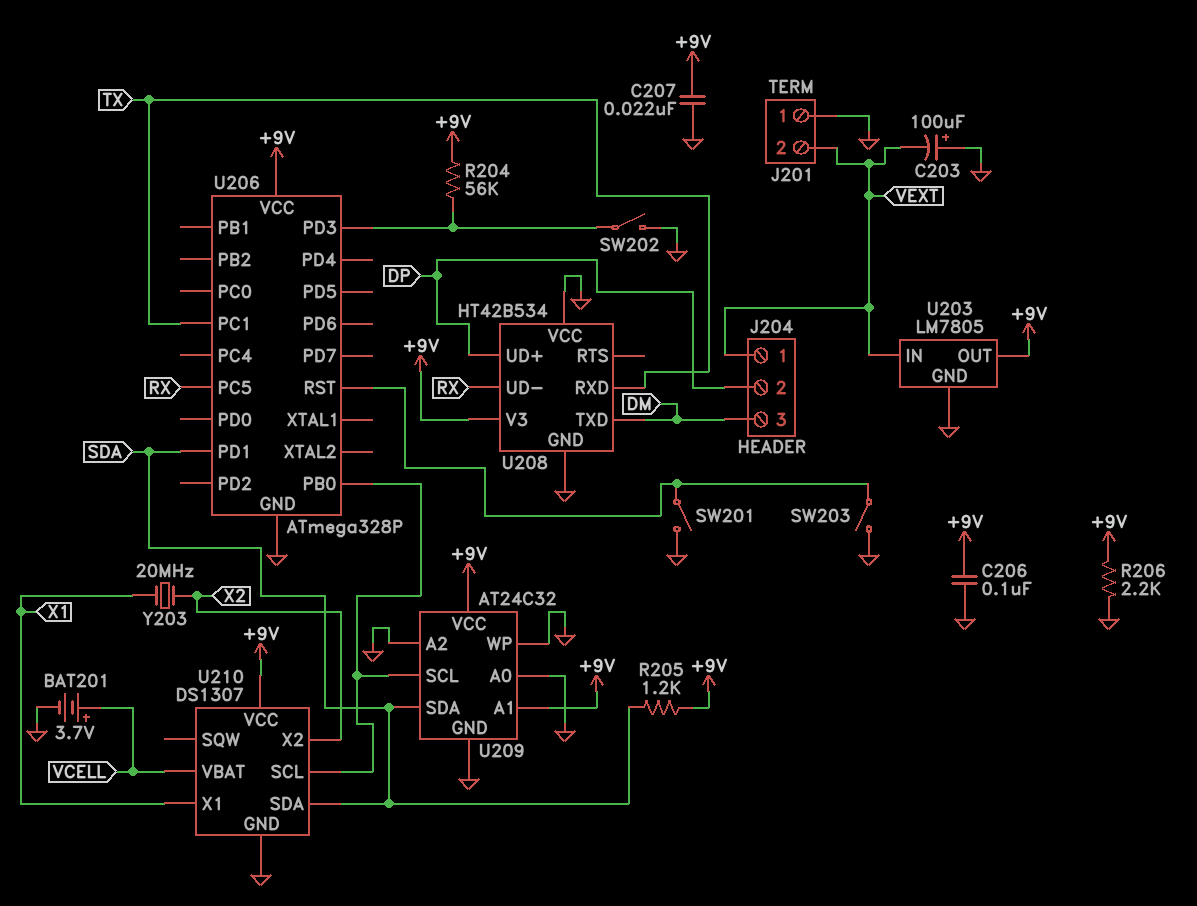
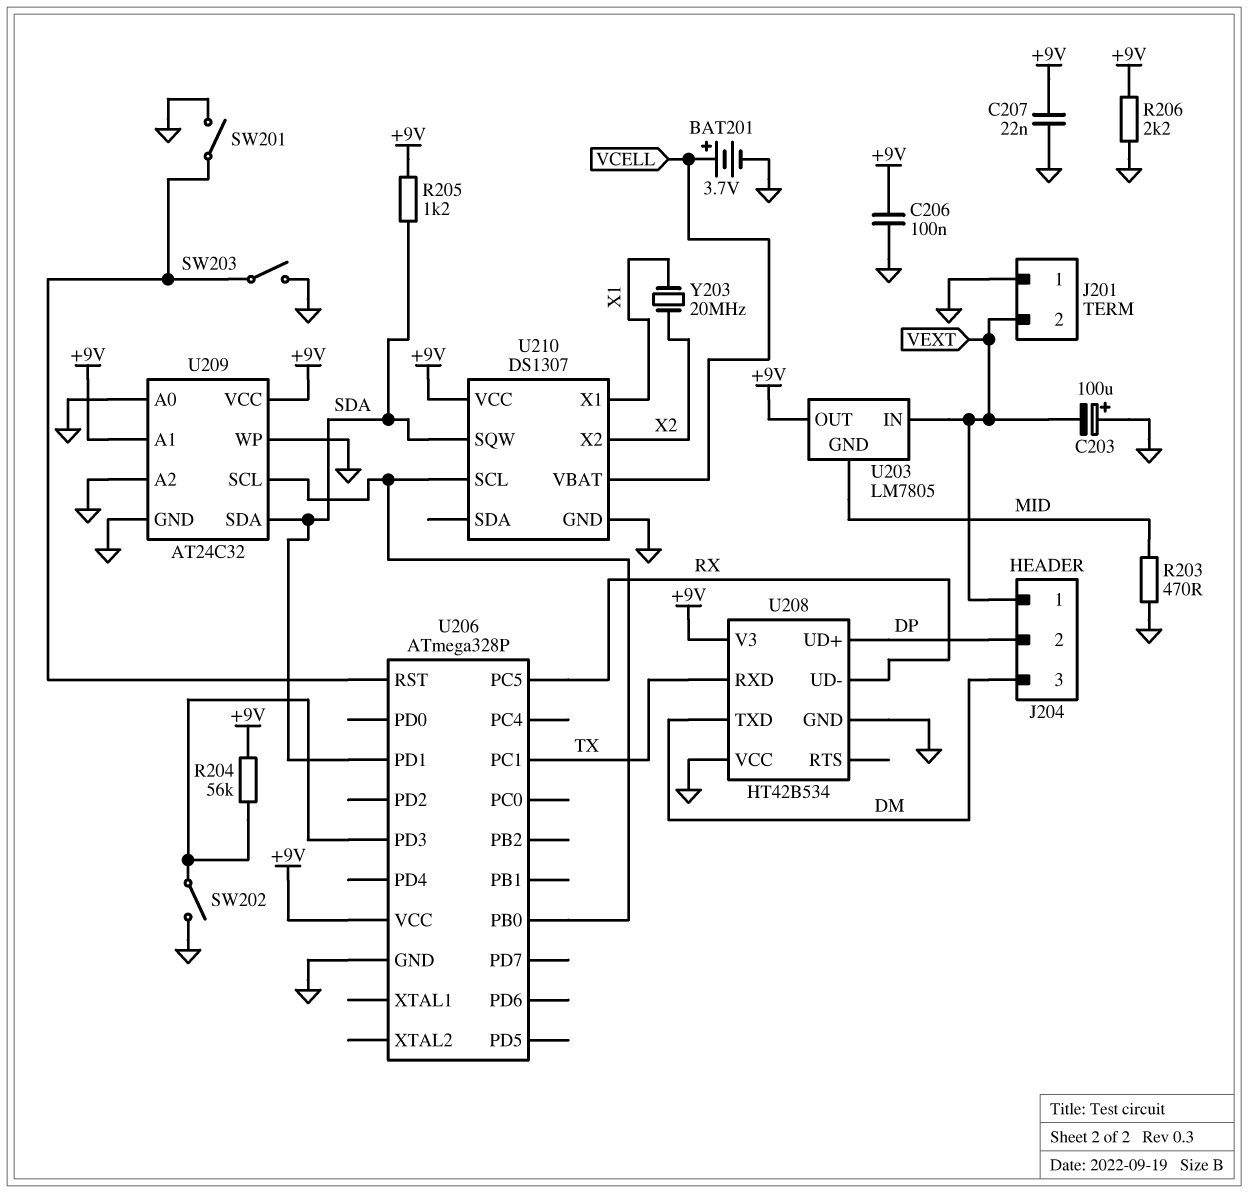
R203: none -> 470 (GND, MID)
U203 pin GND: GND -> MID
U210 pin SDA: SDA -> none
U210 pin SQW: none -> SDA

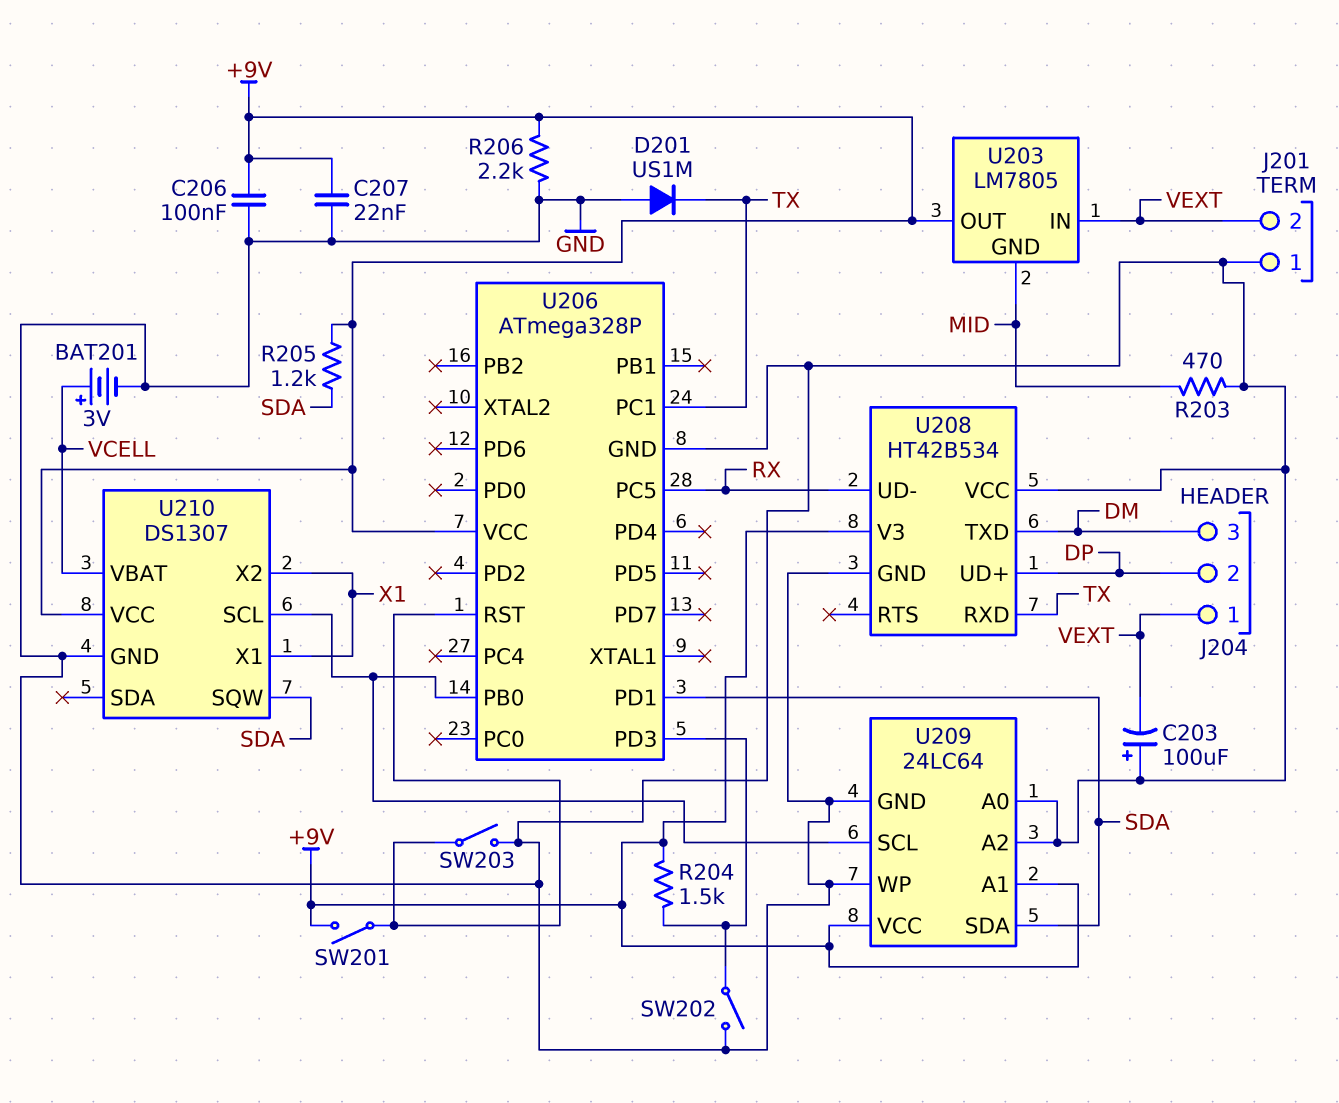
BAT201: 3.7V (plus VCELL, minus GND) -> 3V (plus VCELL, minus GND)
D201: none -> diode US1M (A GND, K TX)
R204: 56k (+9V, U206/PD3) -> 1.5k (+9V, U206/PD3)
SW201: switch (GND, U206/RST) -> switch (+9V, U206/RST)
U209: AT24C32 -> 24LC64
U210 pin X2: X2 -> X1
Y203: 20MHz (X1, X2) -> none

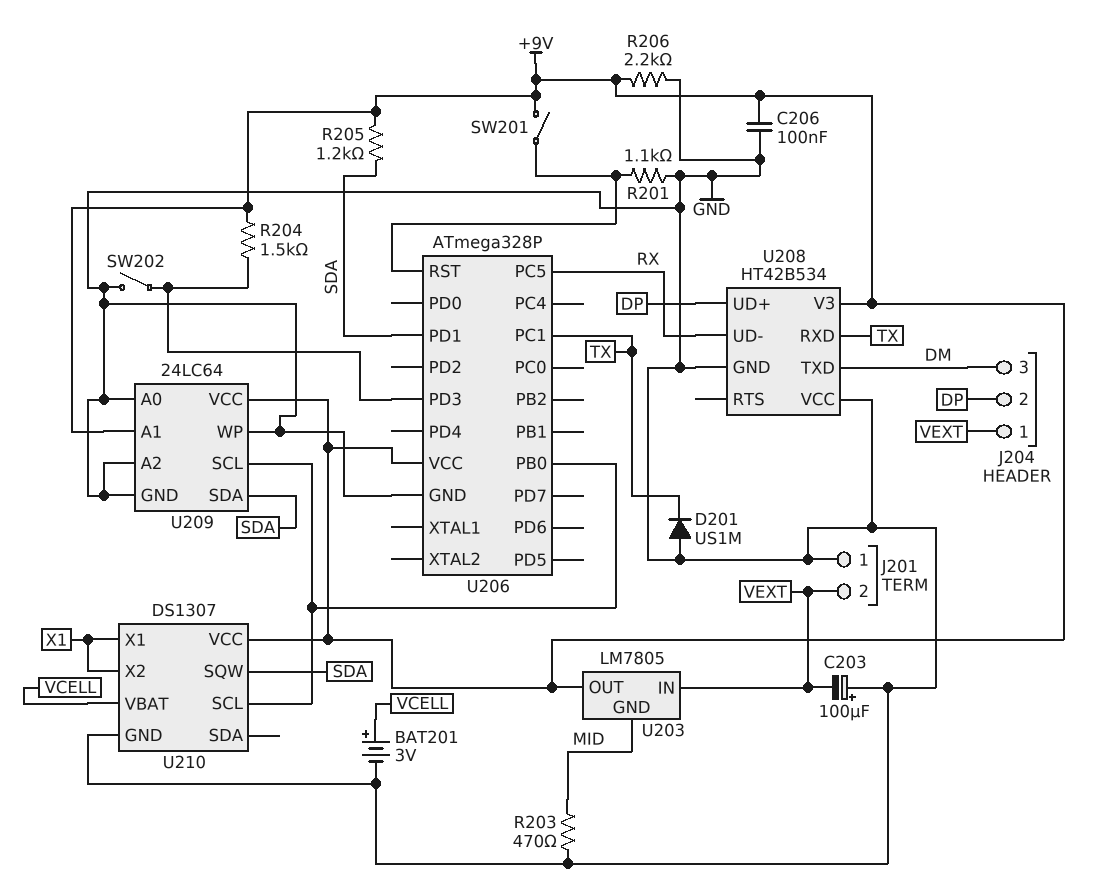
C207: 22nF (+9V, GND) -> none
R201: none -> 1.1k (GND, U206/RST)
SW203: switch (GND, U206/RST) -> none

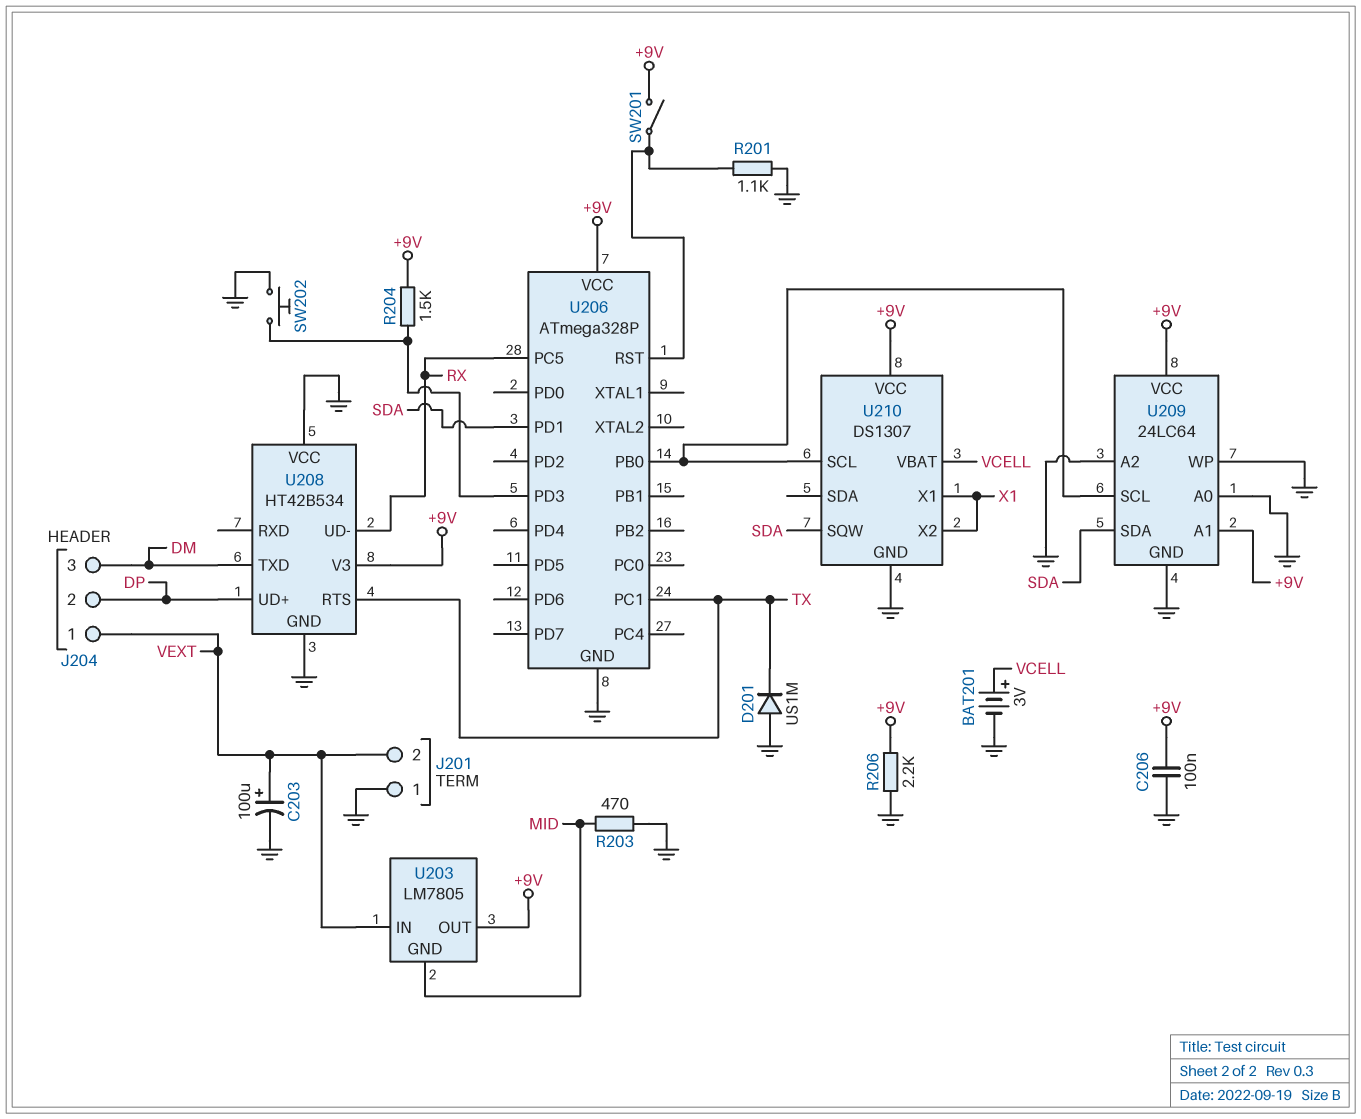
C203: 100uF (plus GND, minus VEXT) -> 100uF (plus VEXT, minus GND)
R205: 1.2k (+9V, SDA) -> none
SW202: switch (GND, U206/PD3) -> button (GND, U206/PD3)
U208 pin RTS: none -> TX
U208 pin RXD: TX -> none

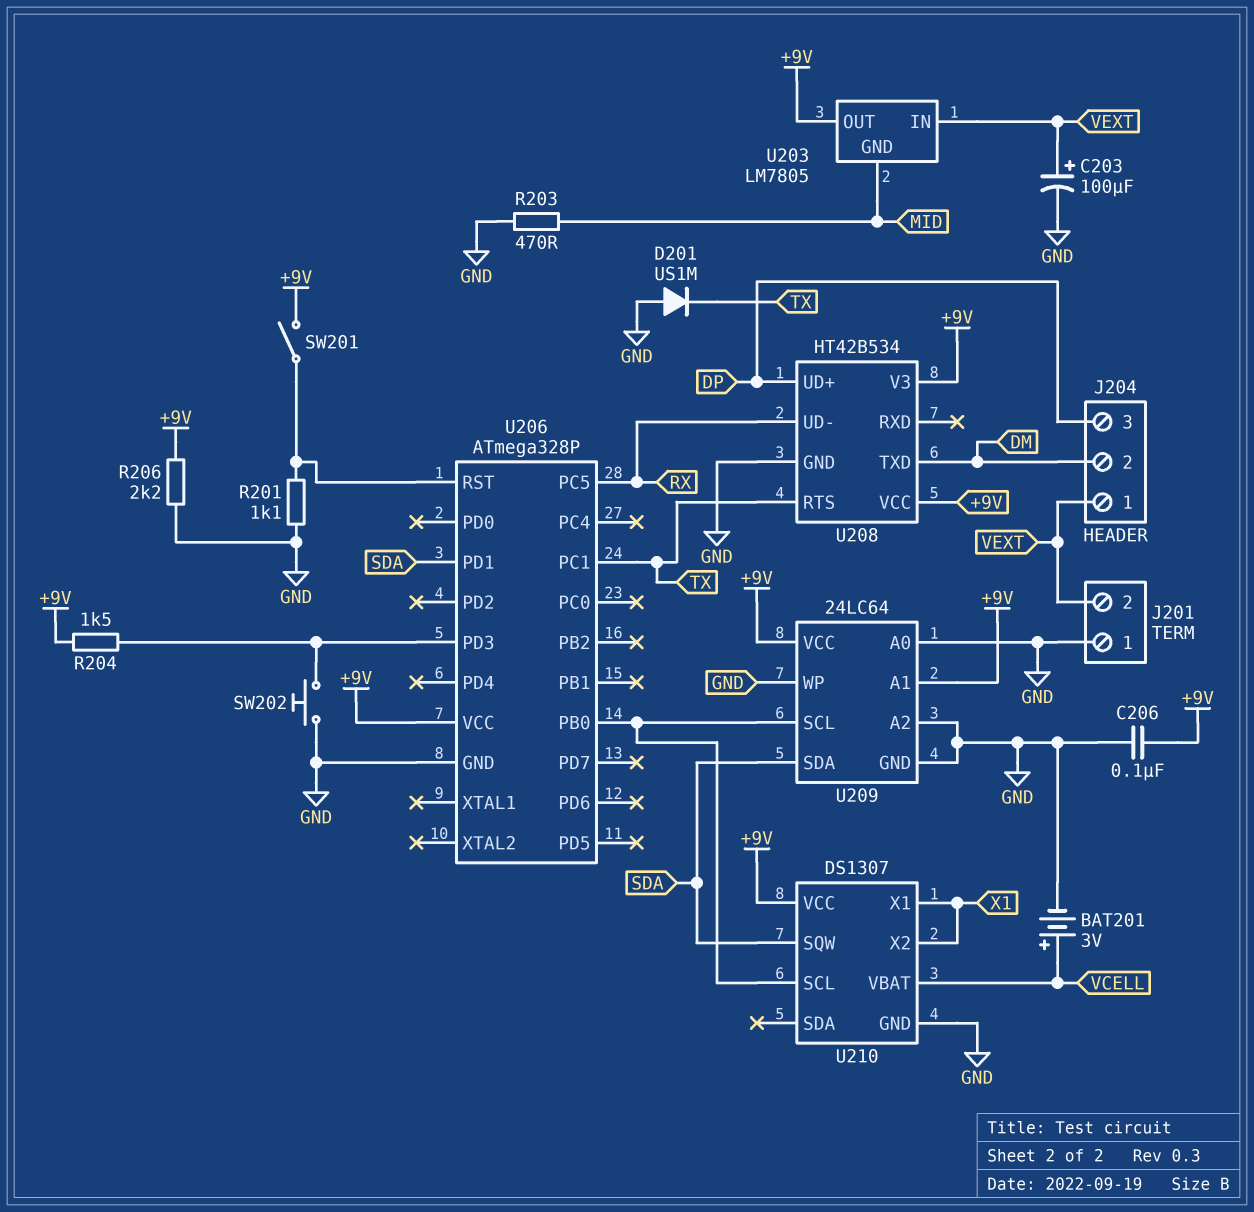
J204 pin 2: DP -> DM
J204 pin 3: DM -> DP
U208 pin VCC: GND -> +9V

